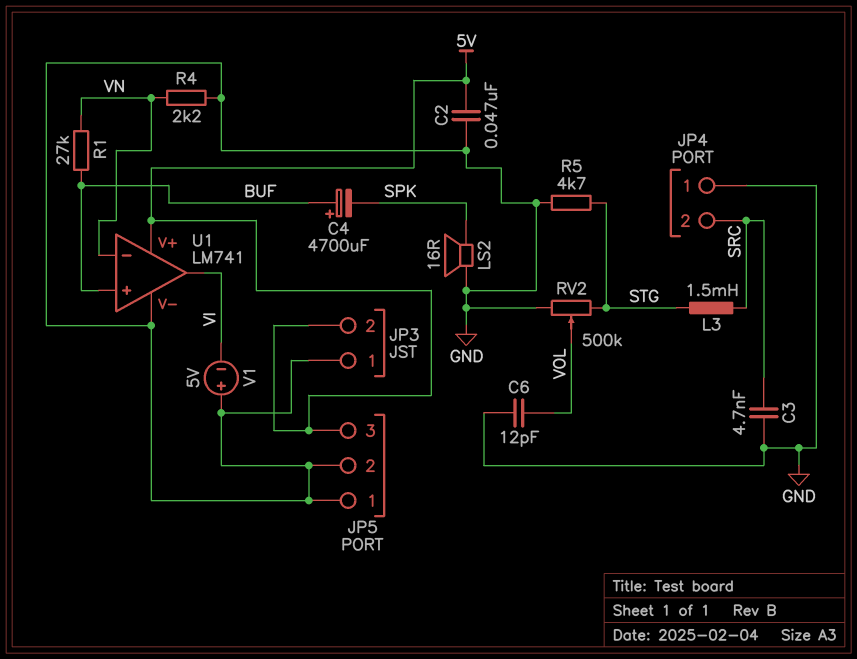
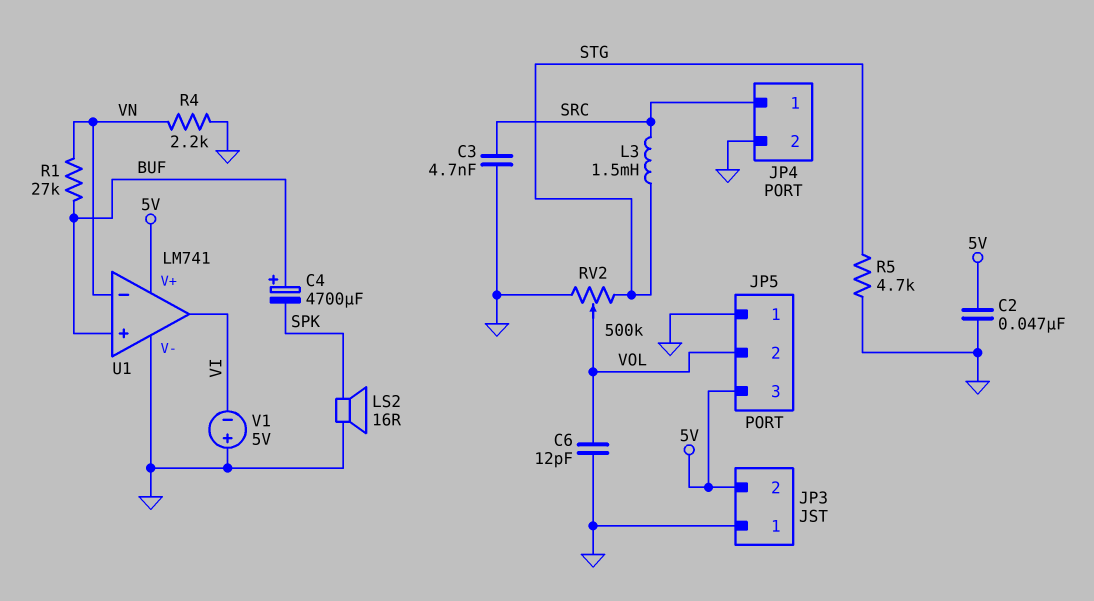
JP4 pin 1: GND -> SRC
JP4 pin 2: SRC -> GND
JP5 pin 2: GND -> VOL

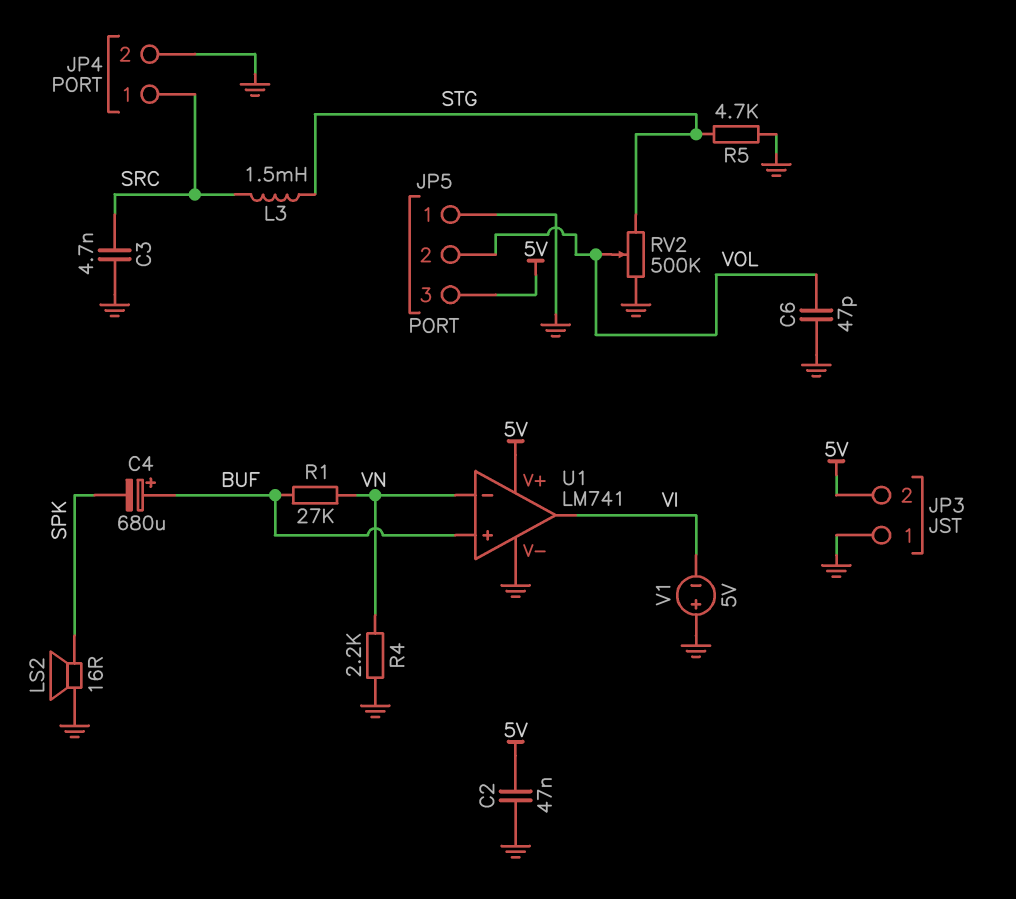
C4: 4700uF (plus BUF, minus SPK) -> 680uF (plus BUF, minus SPK)
C6: 12pF (GND, VOL) -> 47pF (GND, VOL)

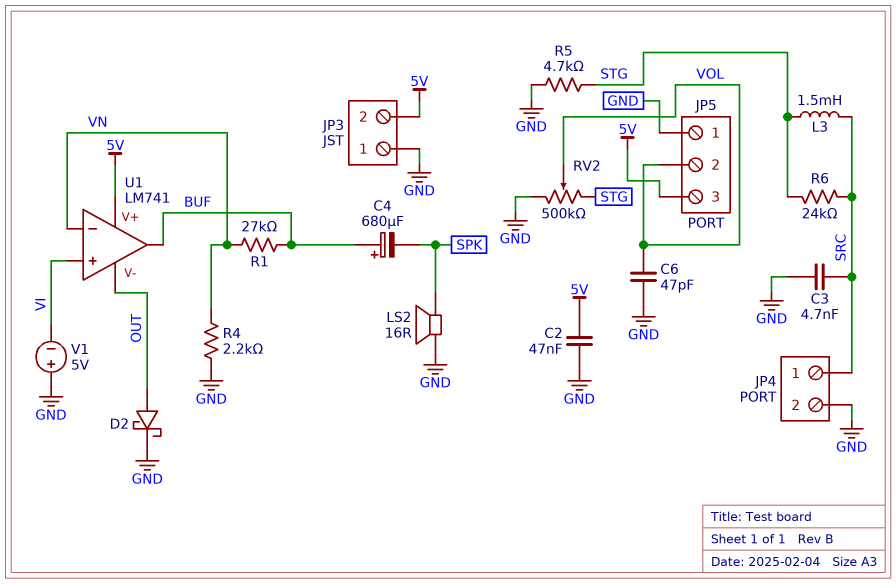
D2: none -> schottky (A OUT, K GND)
R6: none -> 24k (SRC, STG)
U1 pin V-: GND -> OUT
U1 pin in+: BUF -> VI
U1 pin out: VI -> BUF

